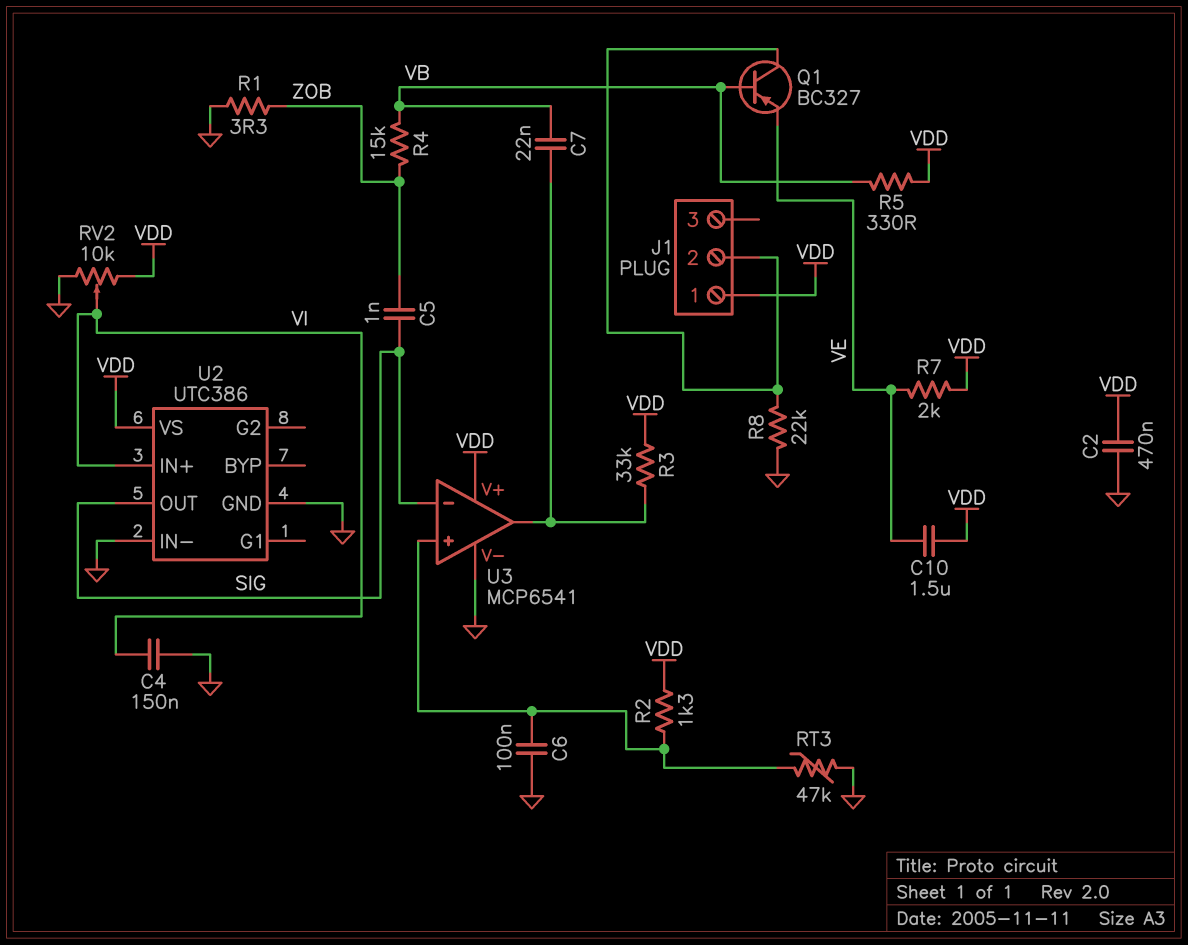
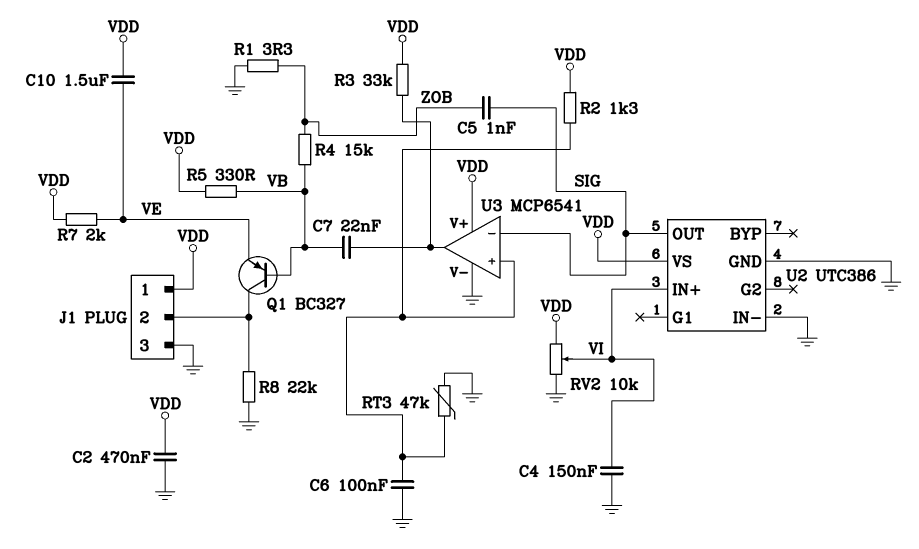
J1 pin 3: none -> GND

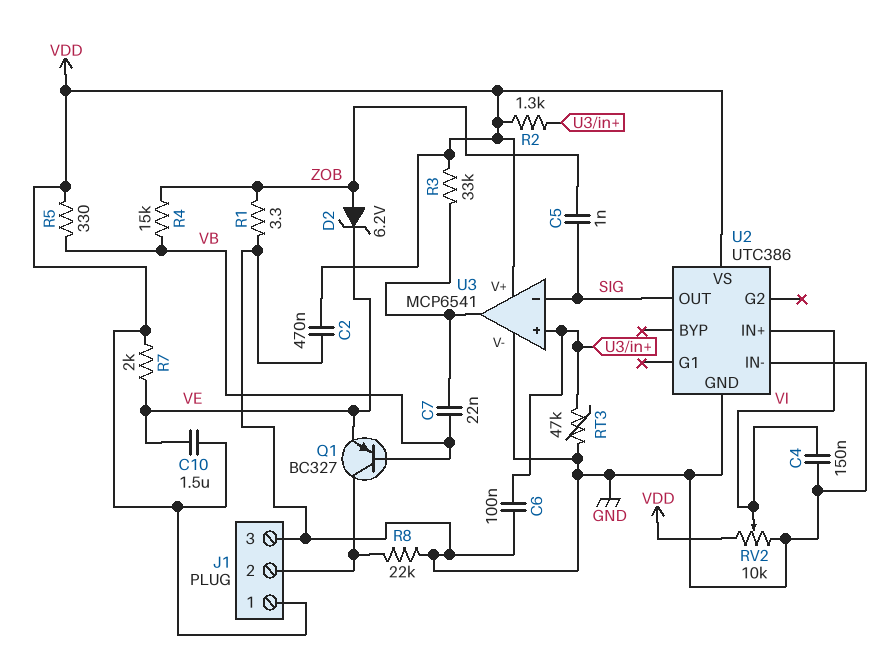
D2: none -> zener 6.2V (A ZOB, K VE)

